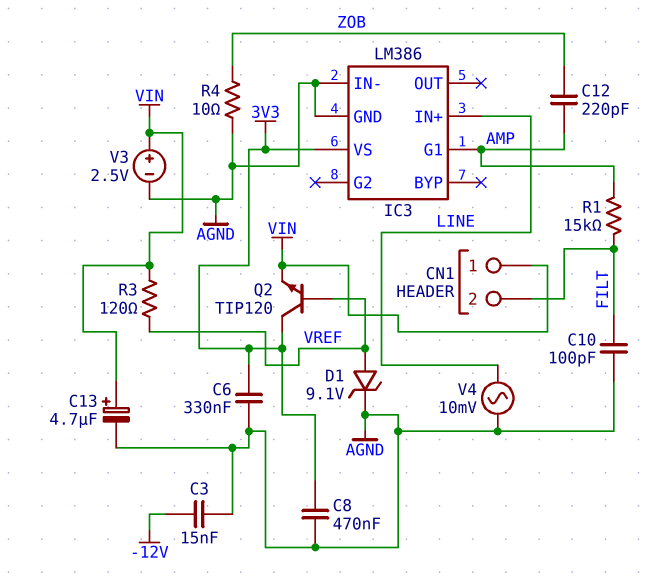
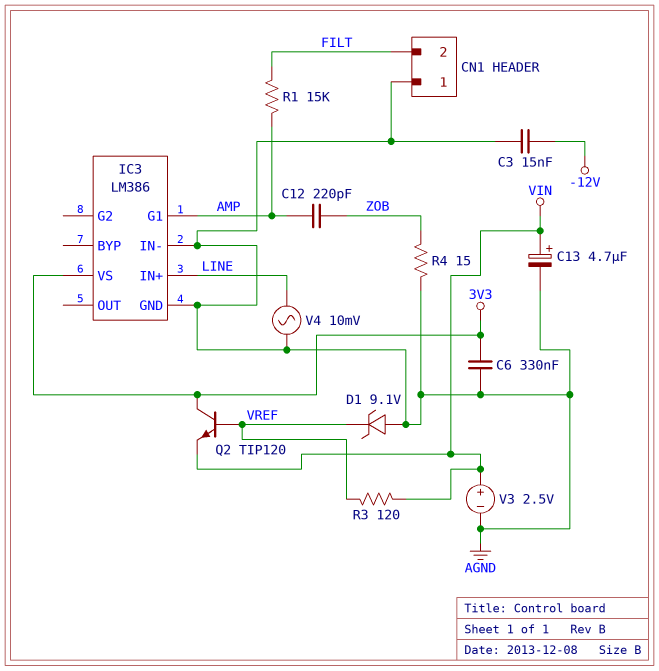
C8: 470nF (3V3, AGND) -> none
C10: 100pF (AGND, FILT) -> none
CN1 pin 1: VIN -> AGND
D1: zener 9.1V (A VREF, K AGND) -> zener 9.1V (A AGND, K VREF)
R4: 10 (AGND, ZOB) -> 15 (AGND, ZOB)

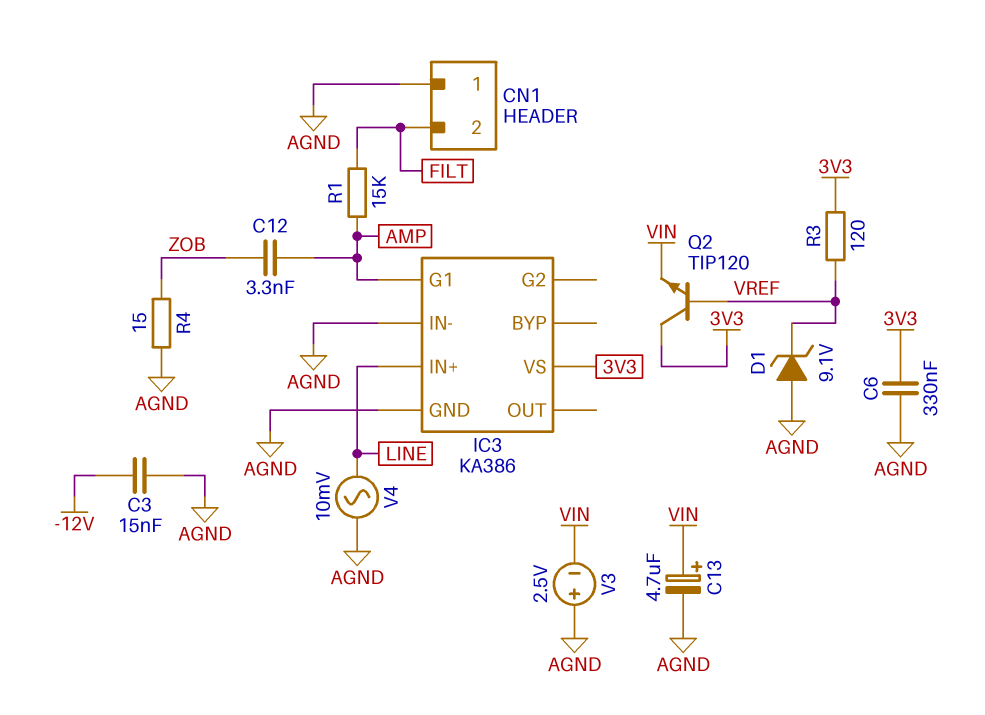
C12: 220pF (AMP, ZOB) -> 3.3nF (AMP, ZOB)
IC3: LM386 -> KA386
R3: 120 (VIN, VREF) -> 120 (3V3, VREF)
V3: 2.5V (plus VIN, minus AGND) -> 2.5V (plus AGND, minus VIN)

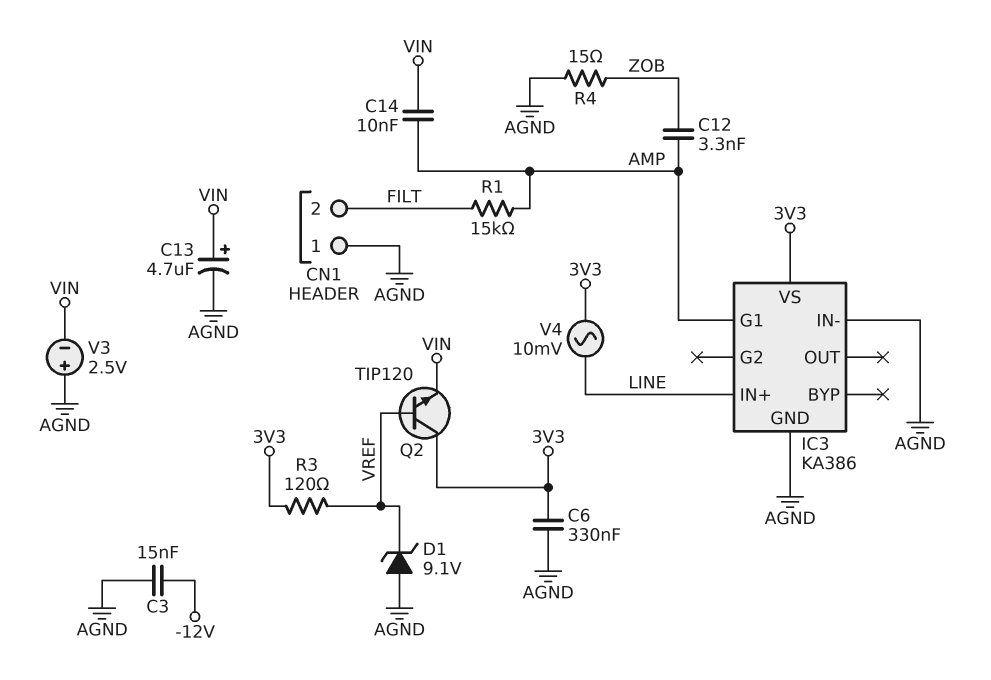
C14: none -> 10nF (AMP, VIN)
V4: AC 10mV (AGND, LINE) -> AC 10mV (3V3, LINE)

